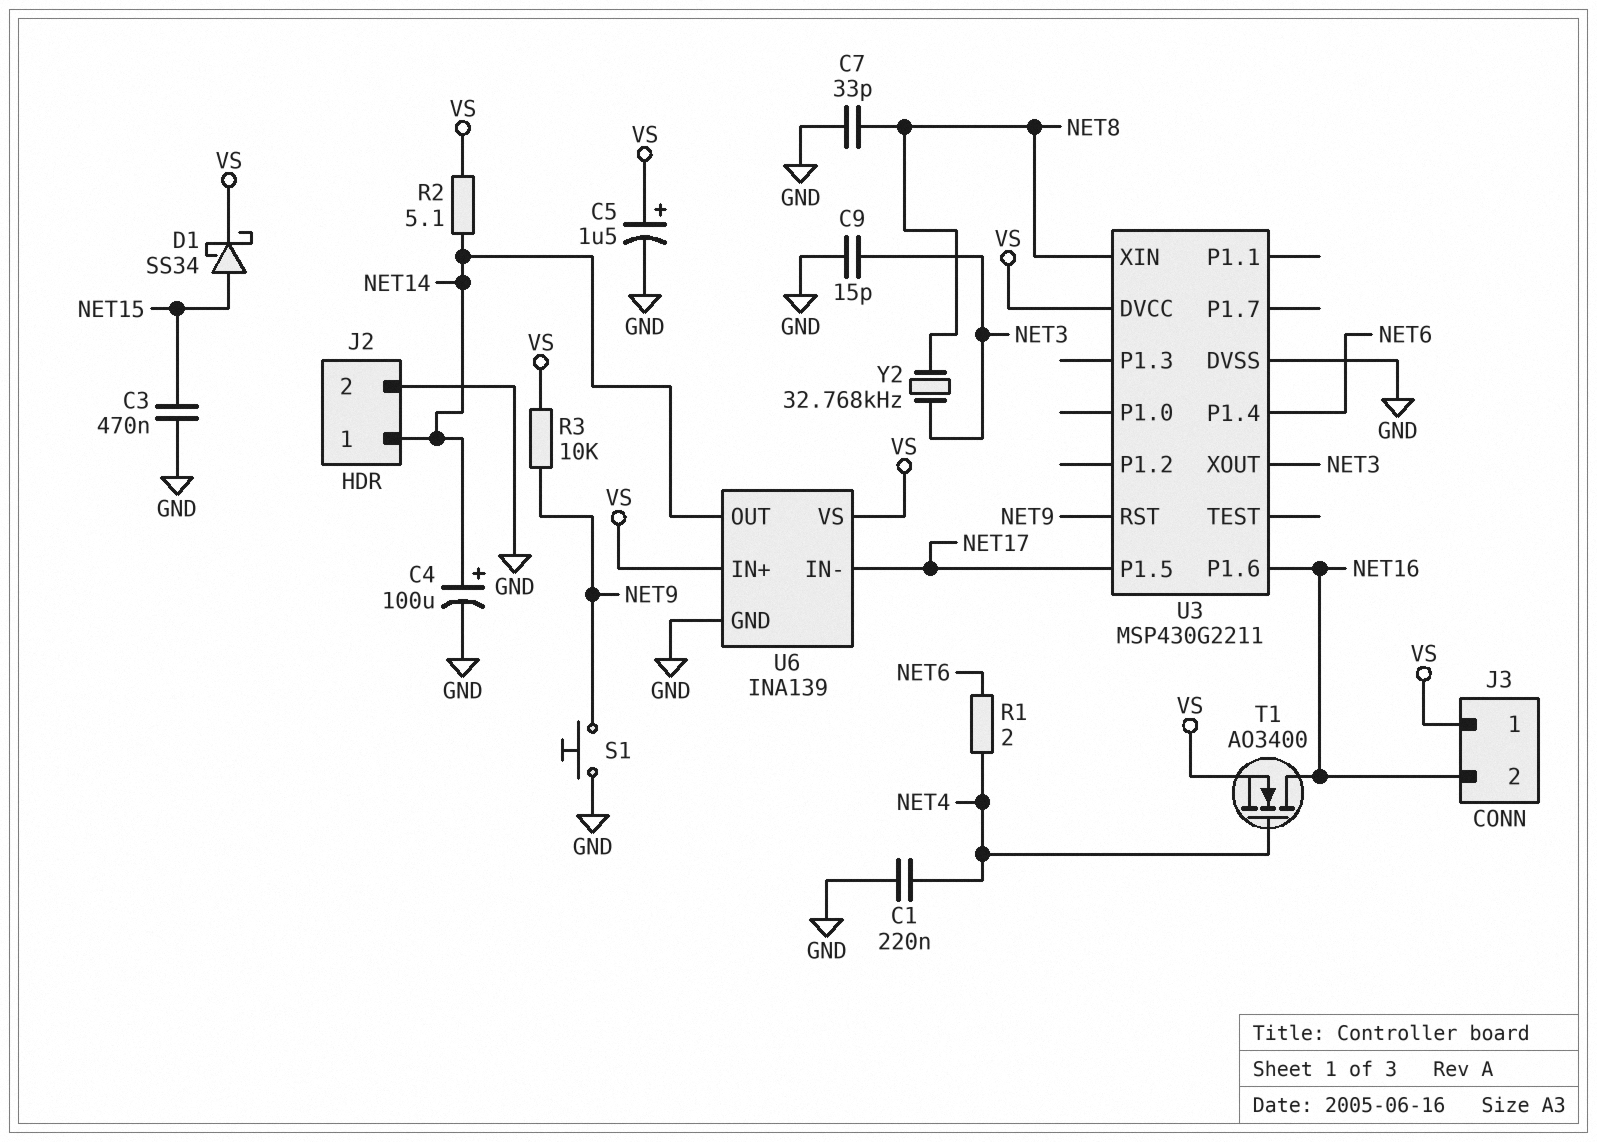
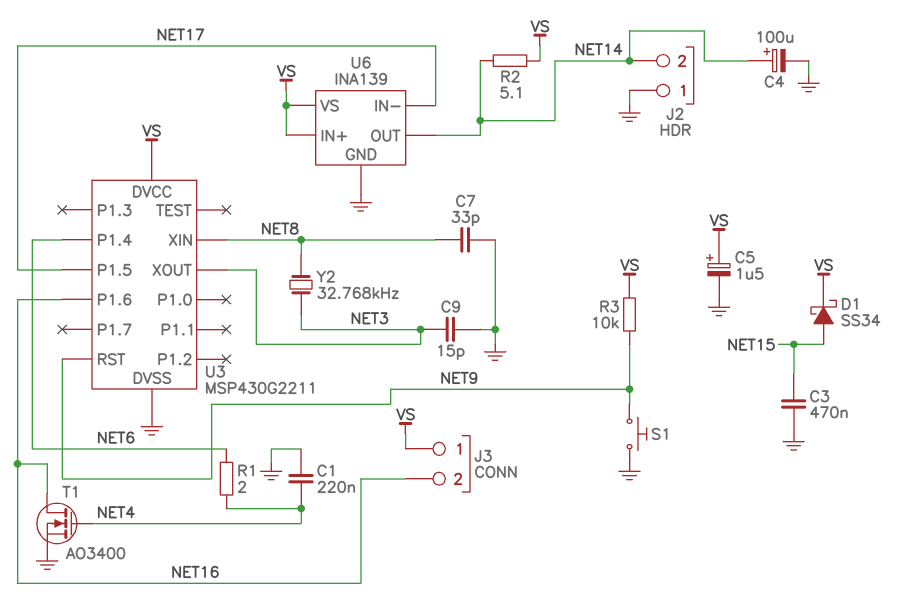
J2 pin 1: NET14 -> GND
J2 pin 2: GND -> NET14
T1: NMOS AO3400 (G NET4, D NET16, S VS) -> NMOS AO3400 (G NET4, D NET16, S GND)

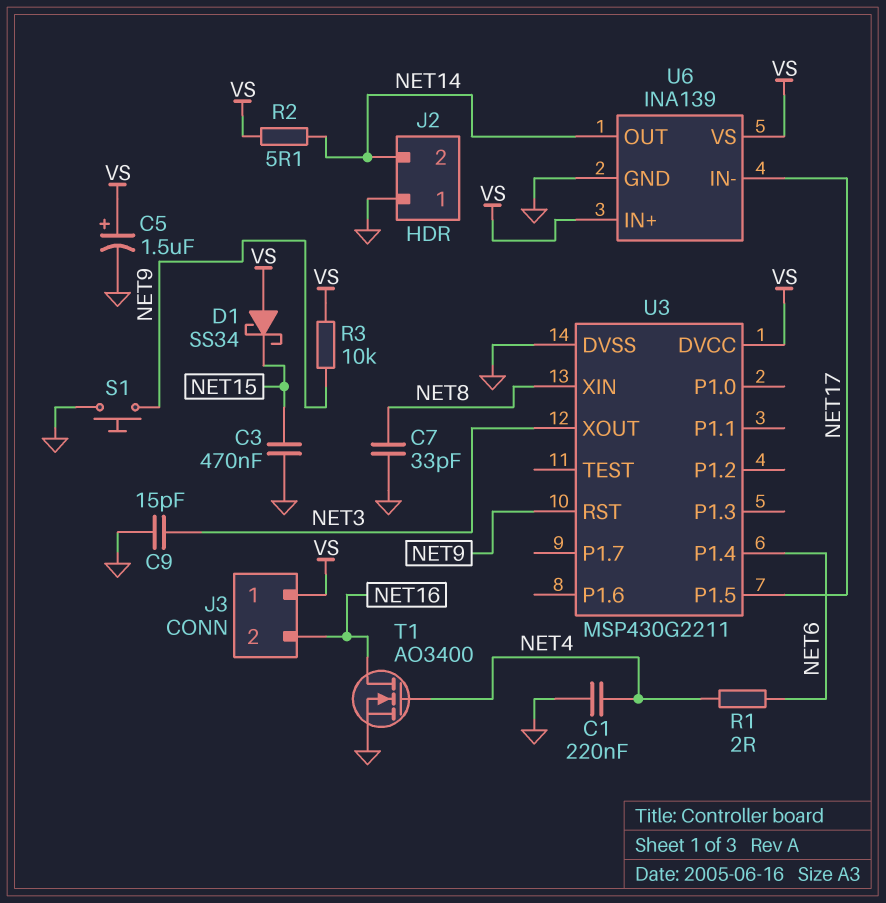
C4: 100uF (plus NET14, minus GND) -> none
D1: schottky SS34 (A NET15, K VS) -> schottky SS34 (A VS, K NET15)
U3 pin P1.6: NET16 -> none
Y2: 32.768kHz (NET3, NET8) -> none

